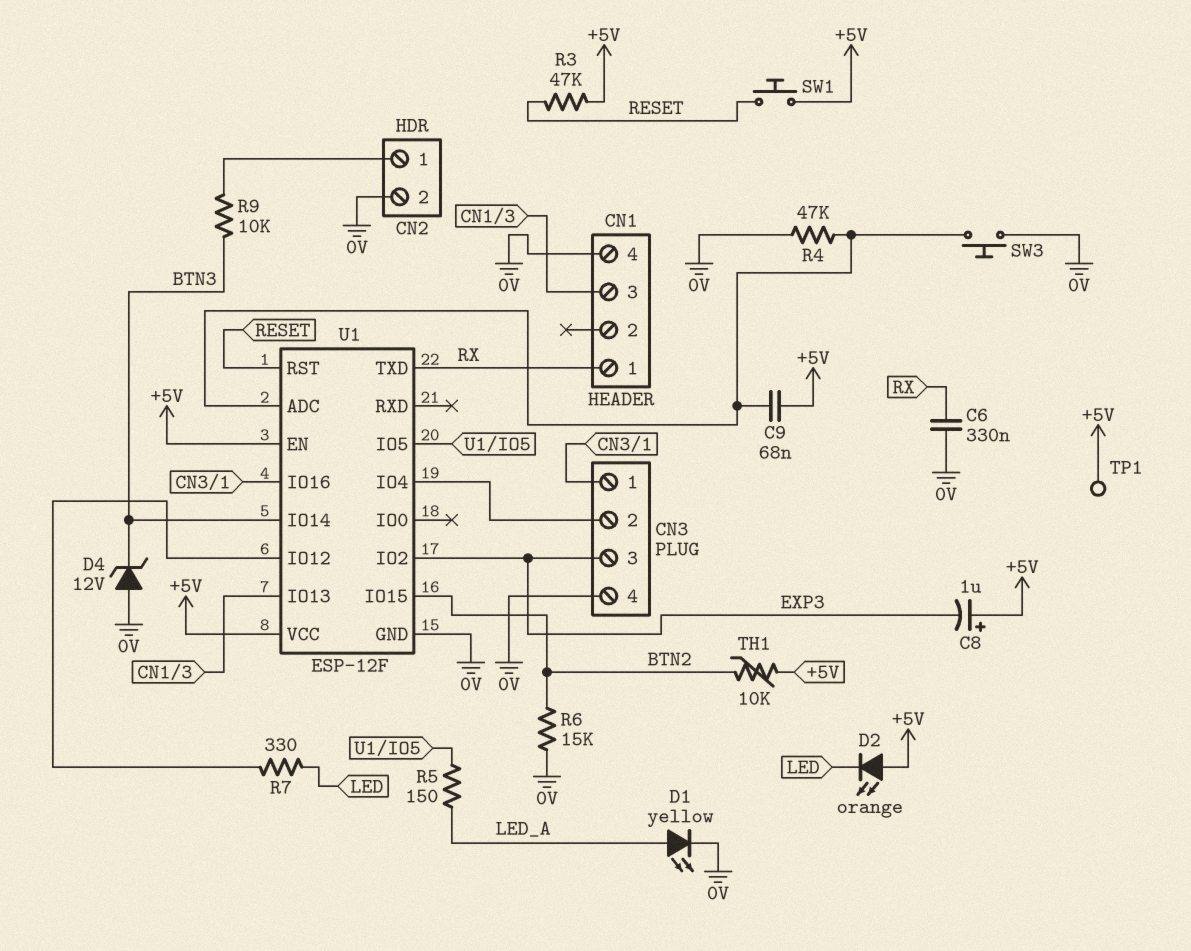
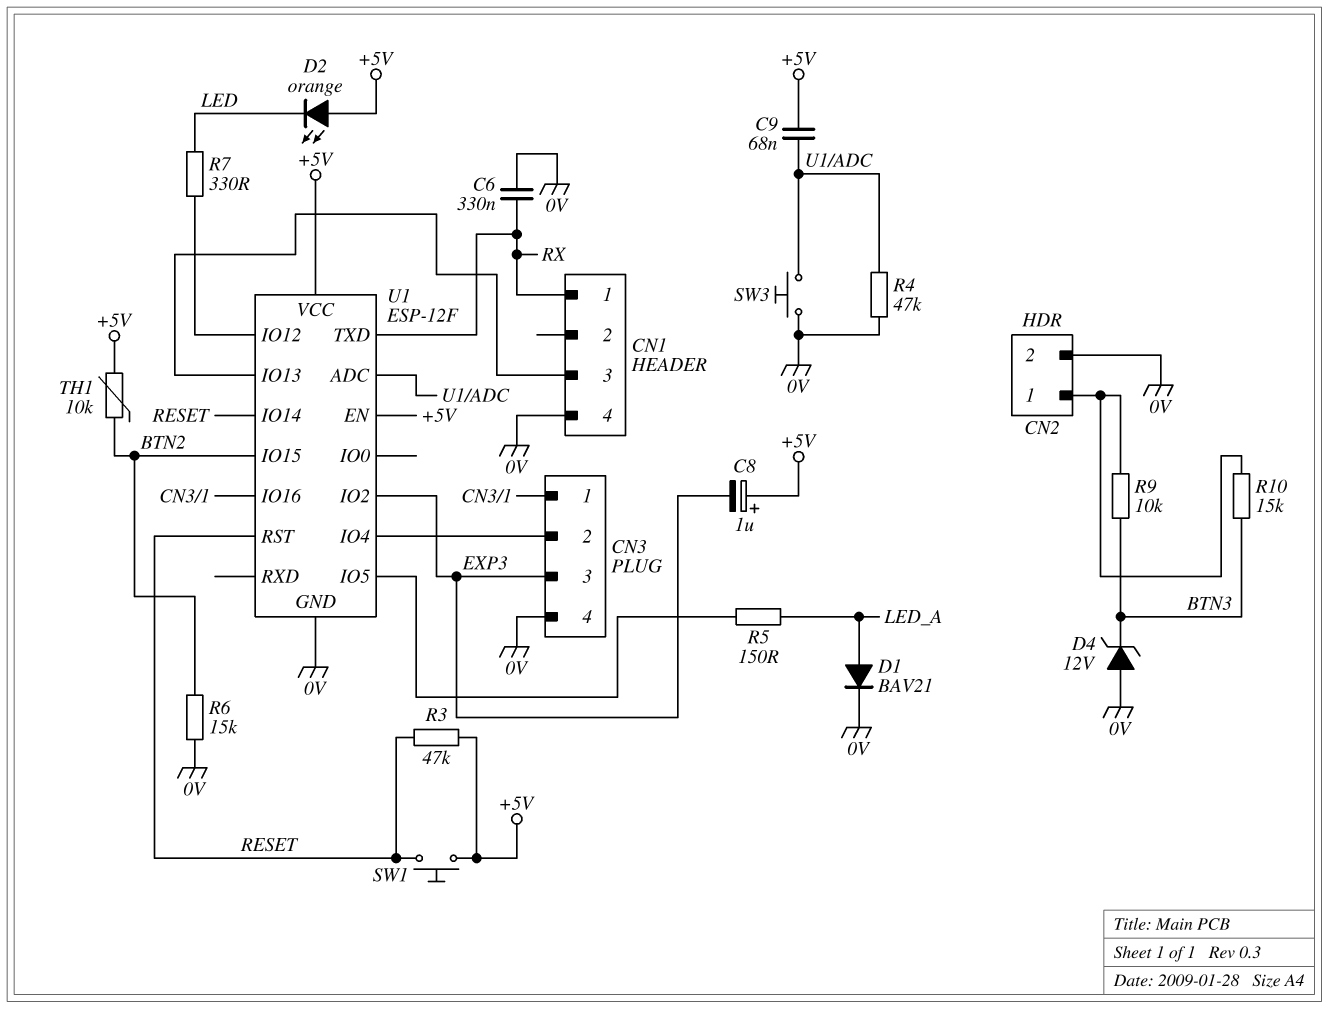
D1: LED yellow (A LED_A, K 0V) -> diode BAV21 (A LED_A, K 0V)
R10: none -> 15k (BTN3, CN2/1)
TP1: test point (+5V) -> none
U1 pin IO14: BTN3 -> RESET

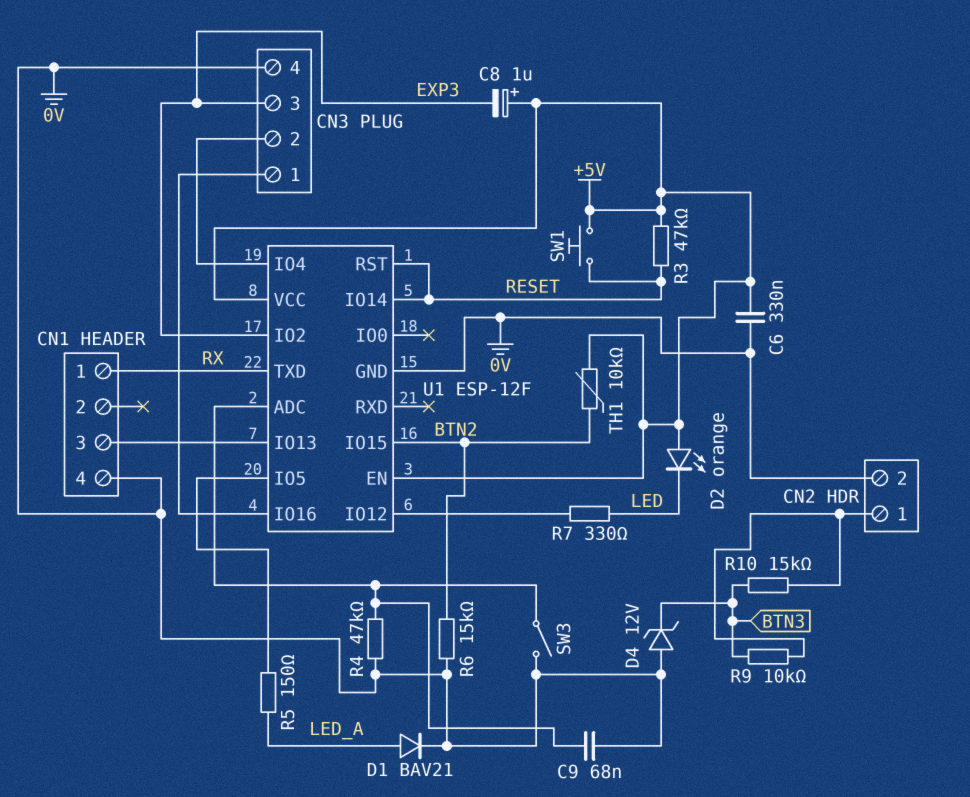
C6: 330nF (0V, RX) -> 330nF (+5V, 0V)
C9: 68nF (+5V, U1/ADC) -> 68nF (0V, U1/ADC)
SW3: button (0V, U1/ADC) -> switch (0V, U1/ADC)

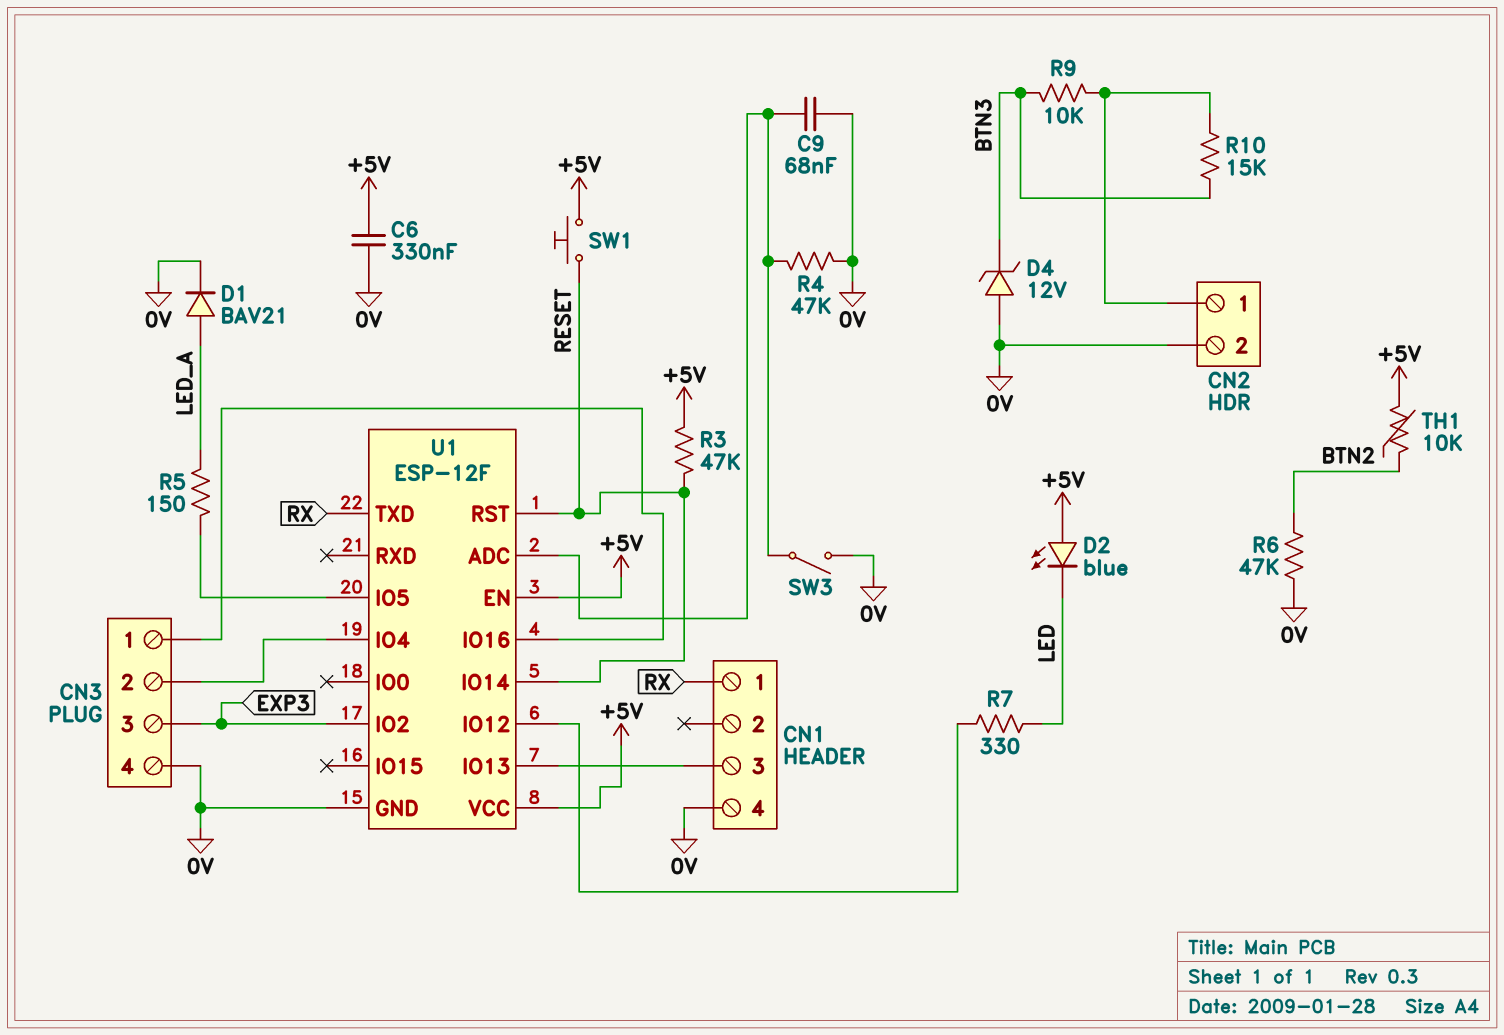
C8: 1uF (plus +5V, minus EXP3) -> none
D2: LED orange (A +5V, K LED) -> LED blue (A +5V, K LED)
R6: 15k (0V, BTN2) -> 47k (0V, BTN2)
U1 pin IO15: BTN2 -> none

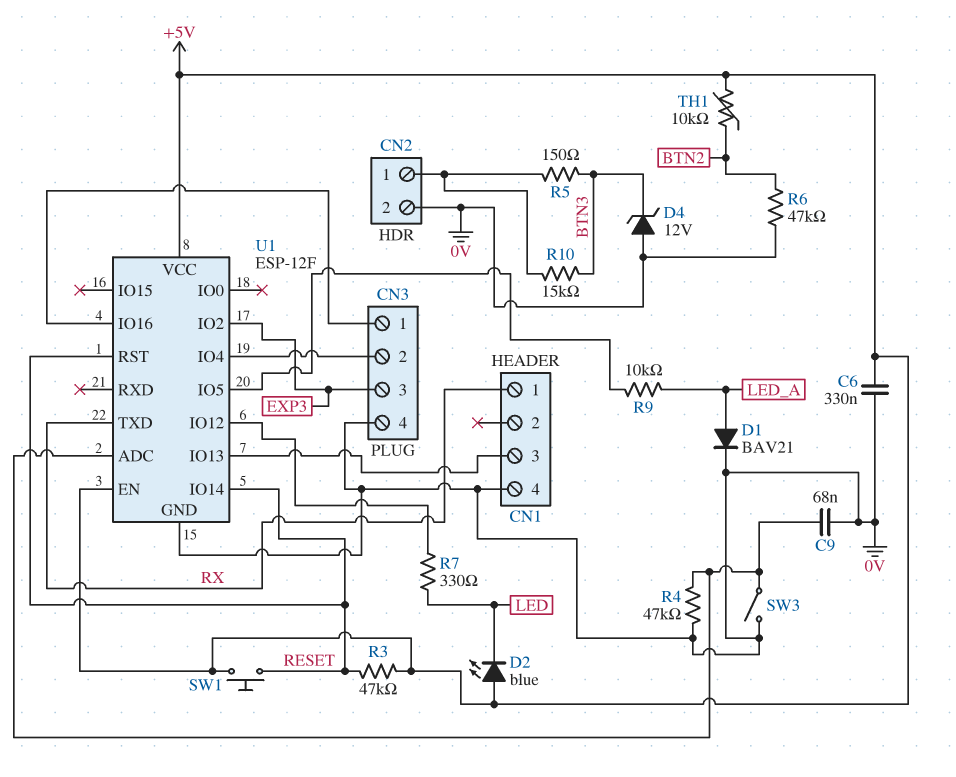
R5: 150 (LED_A, U1/IO5) -> 150 (BTN3, CN2/1)
R9: 10k (BTN3, CN2/1) -> 10k (LED_A, U1/IO5)

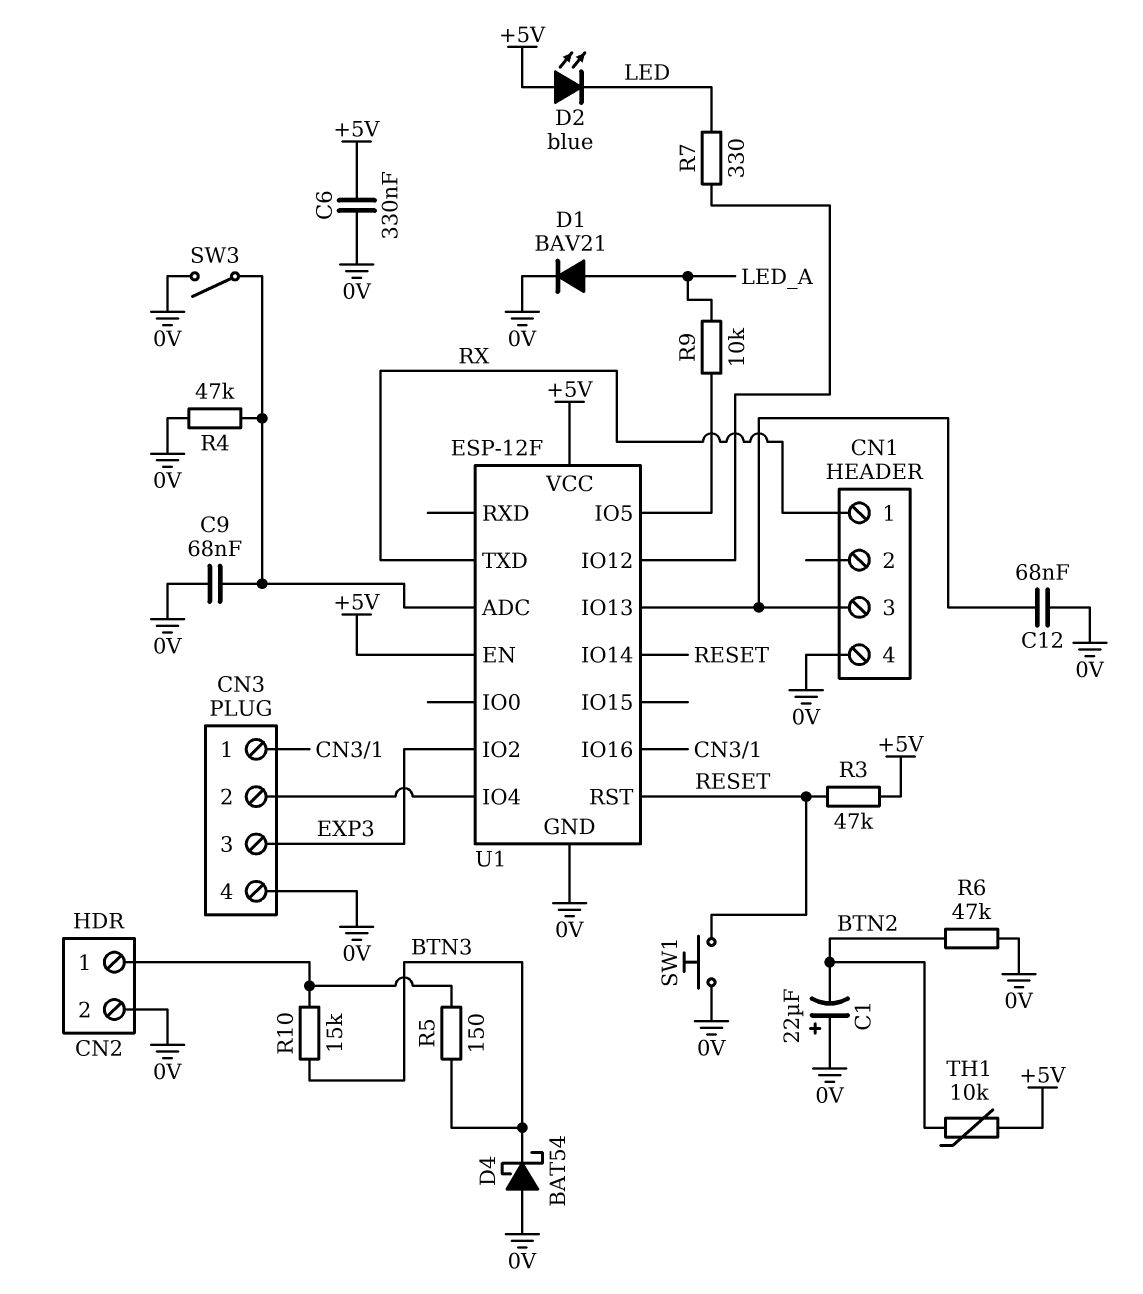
C1: none -> 22uF (plus 0V, minus BTN2)
C12: none -> 68nF (0V, CN1/3)
D4: zener 12V (A 0V, K BTN3) -> schottky BAT54 (A 0V, K BTN3)
SW1: button (+5V, RESET) -> button (0V, RESET)

